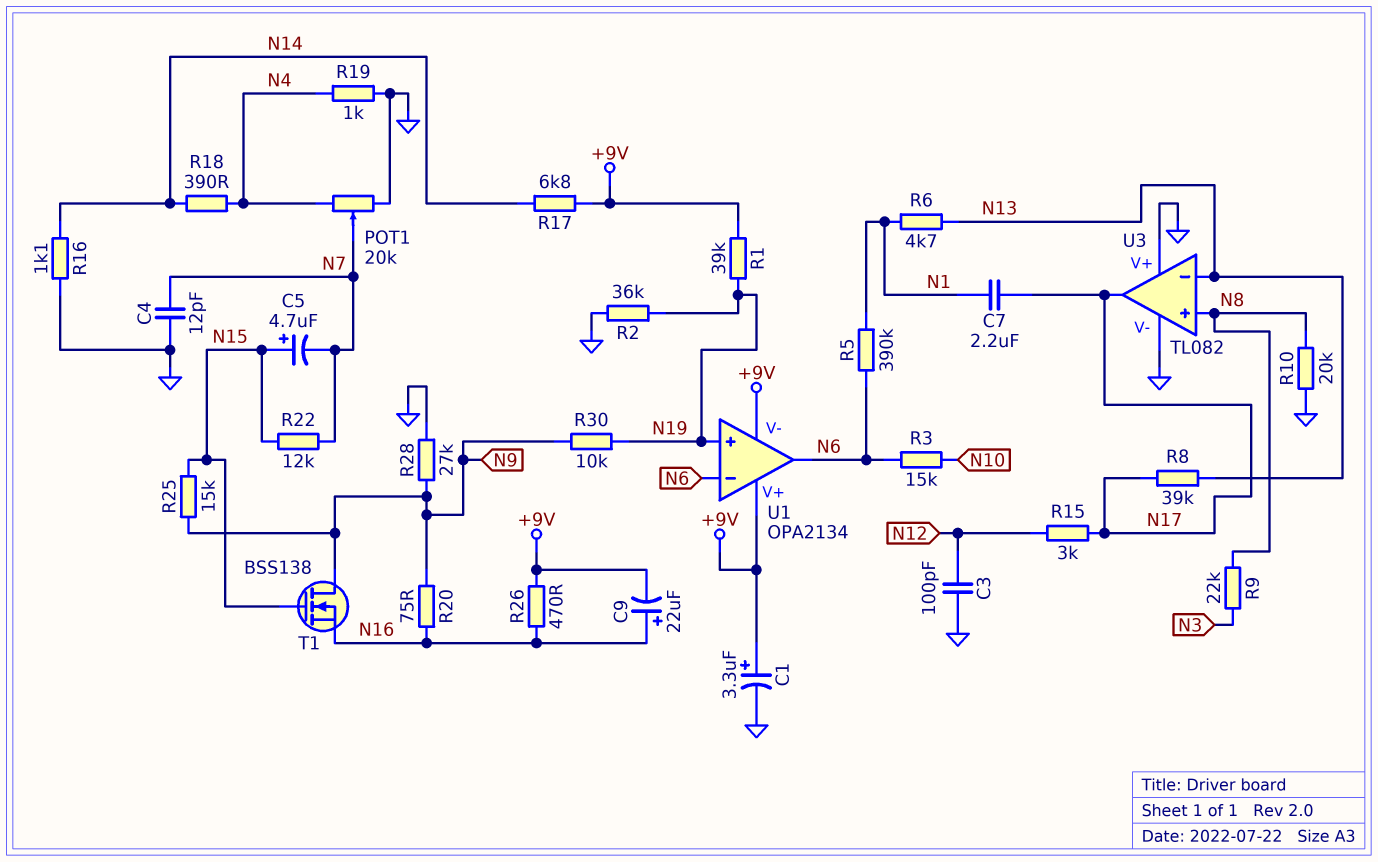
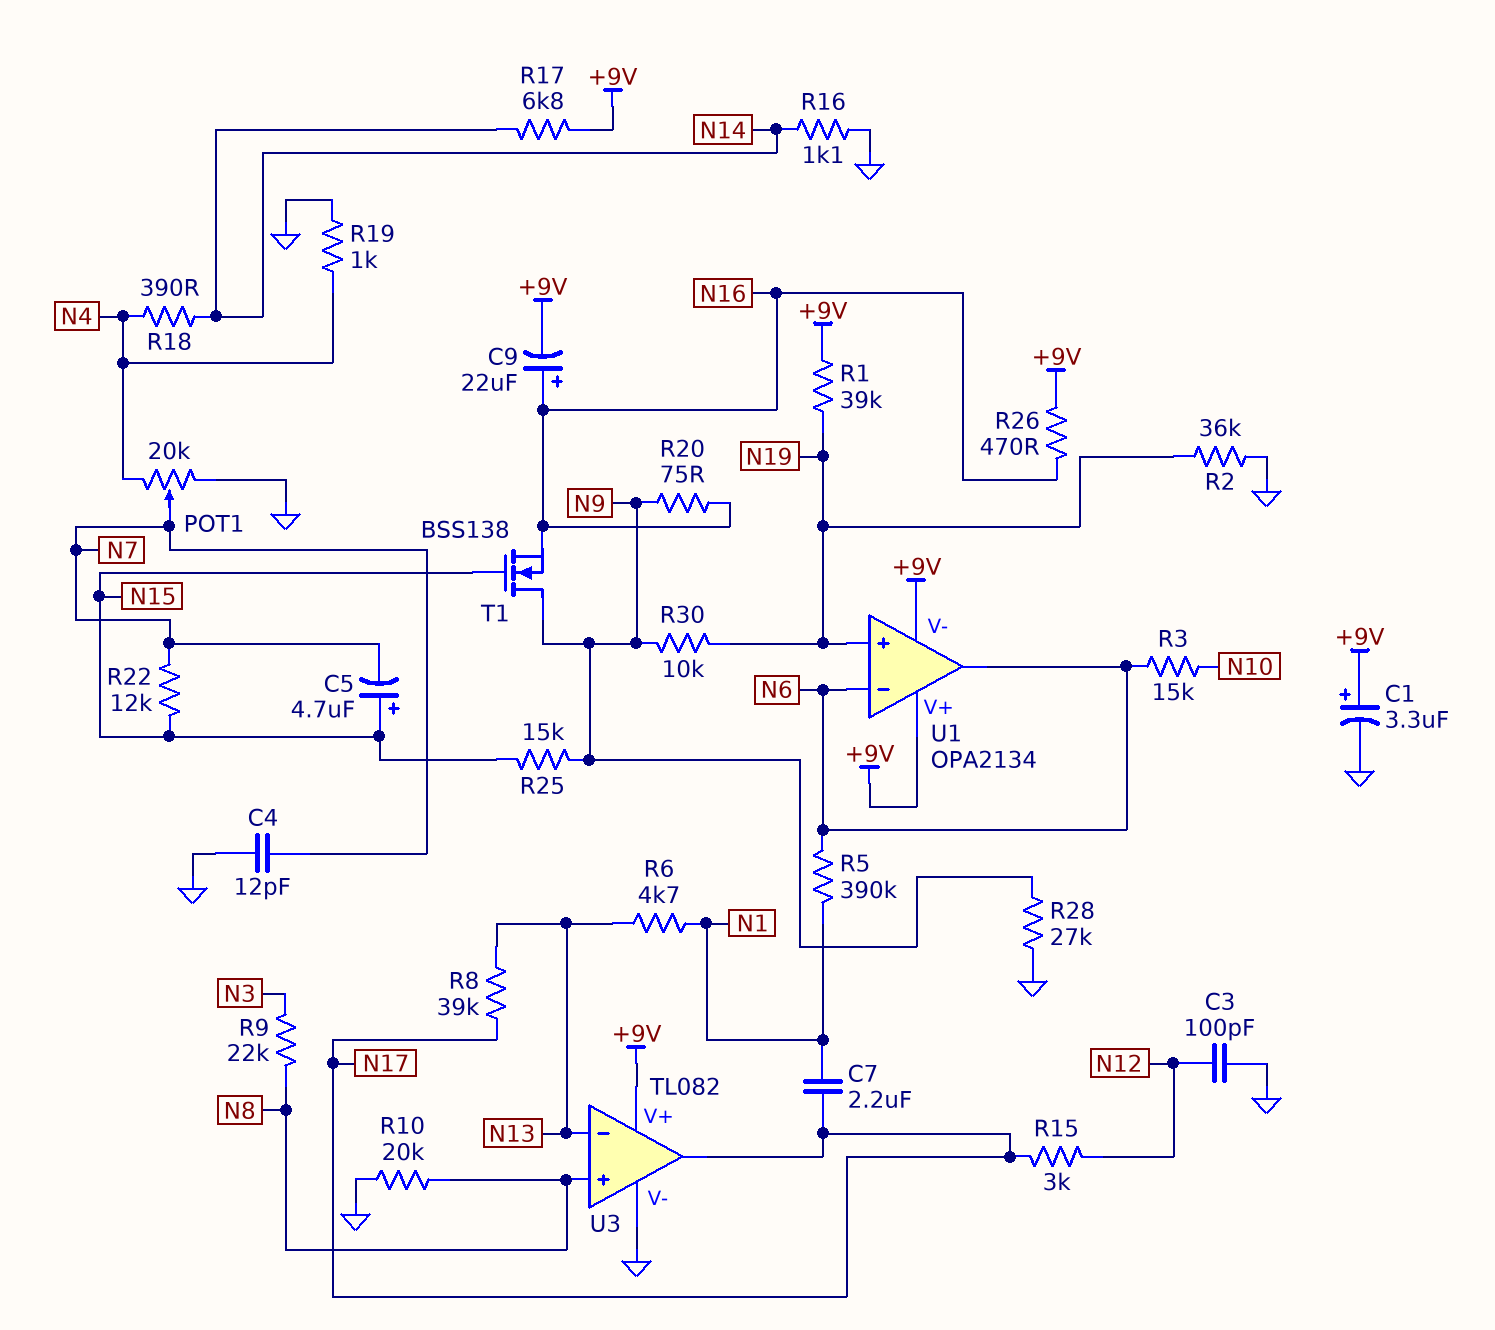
U3 pin V+: GND -> +9V

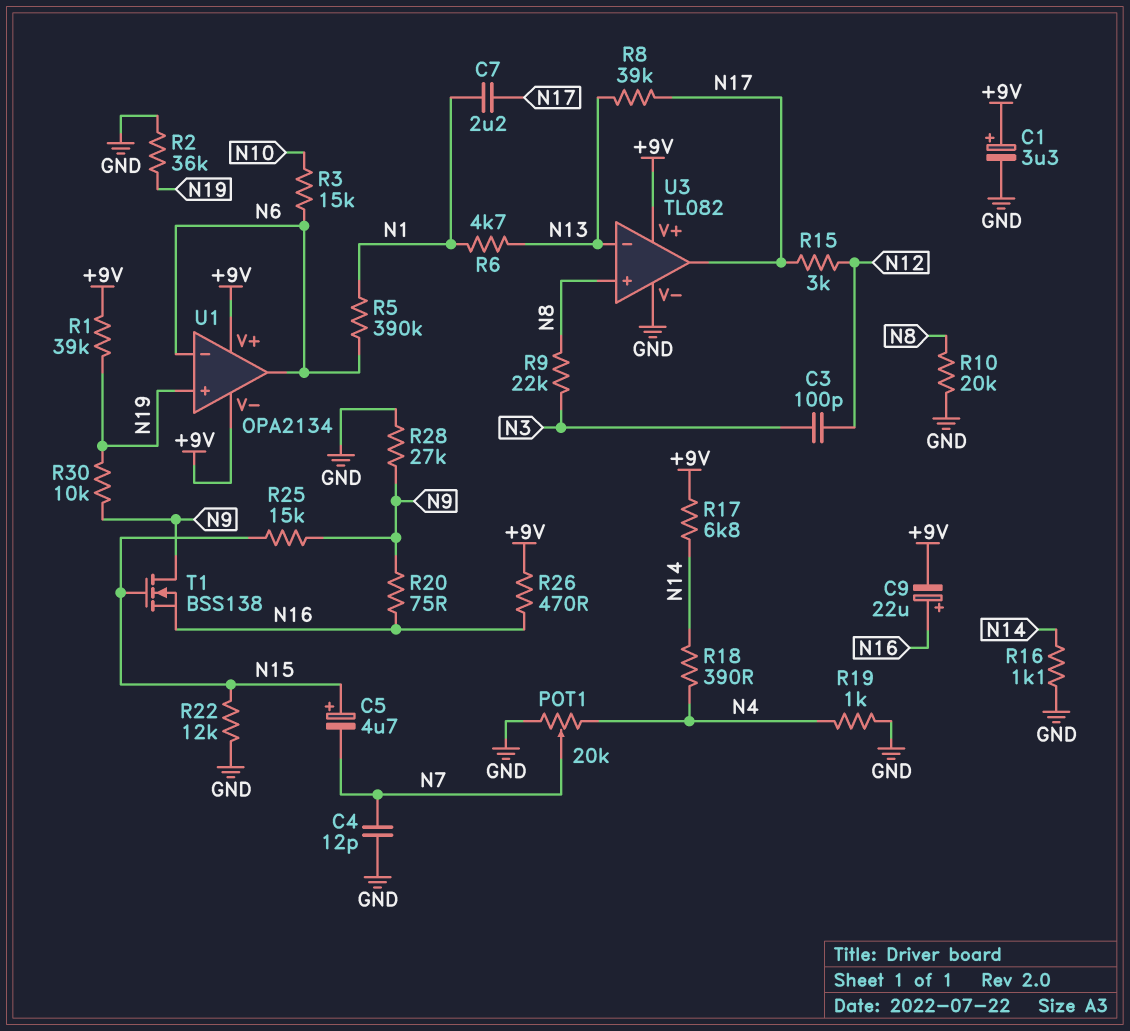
C3: 100pF (GND, N12) -> 100pF (N3, N12)
R22: 12k (N7, N15) -> 12k (GND, N15)

